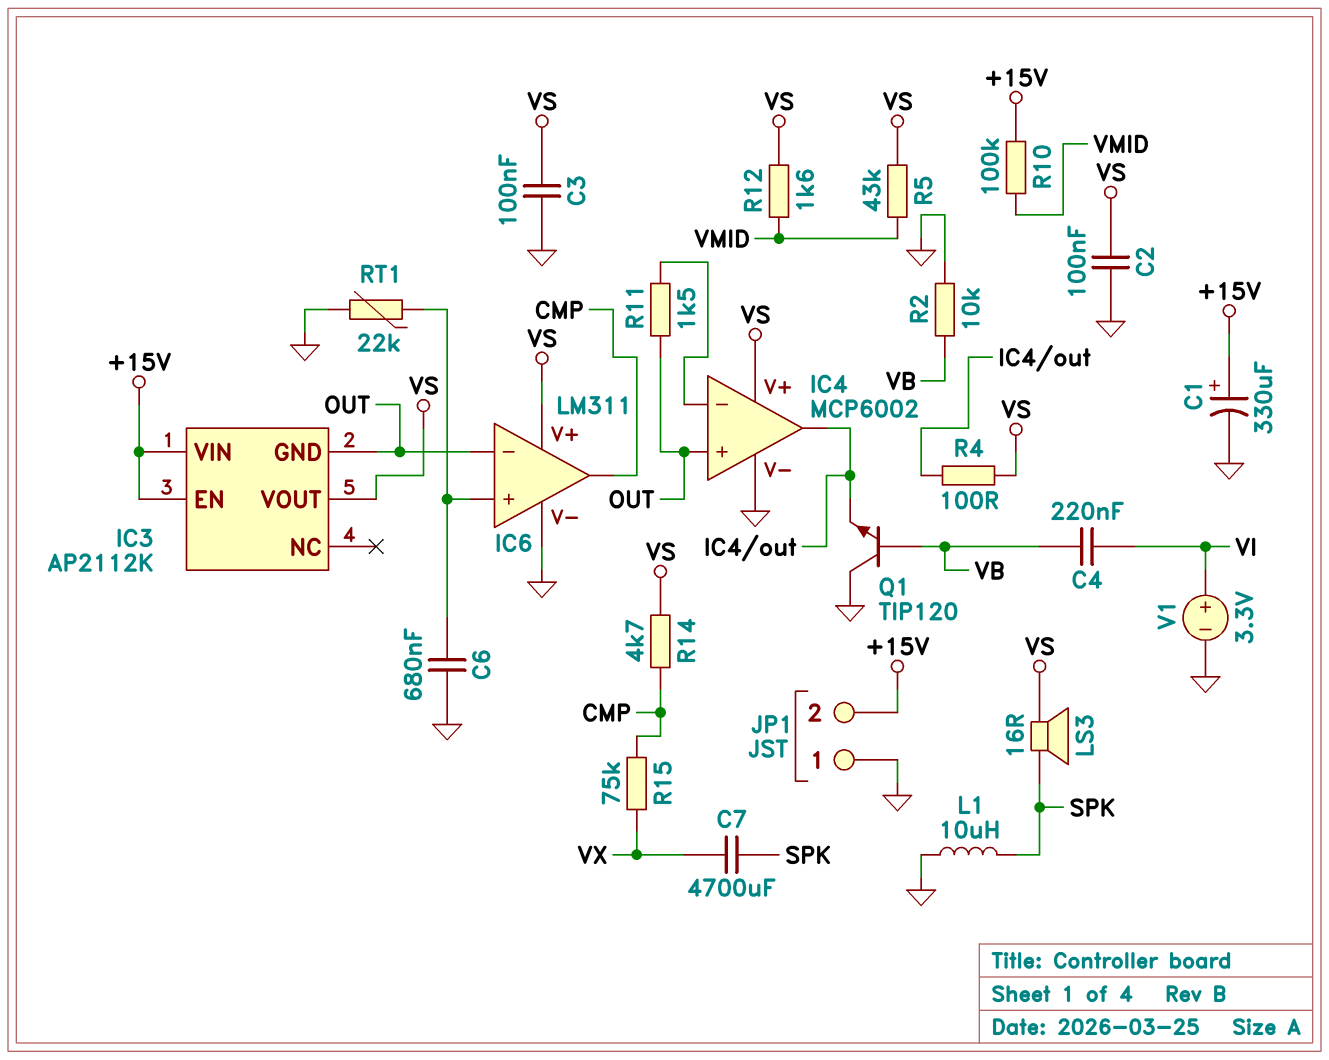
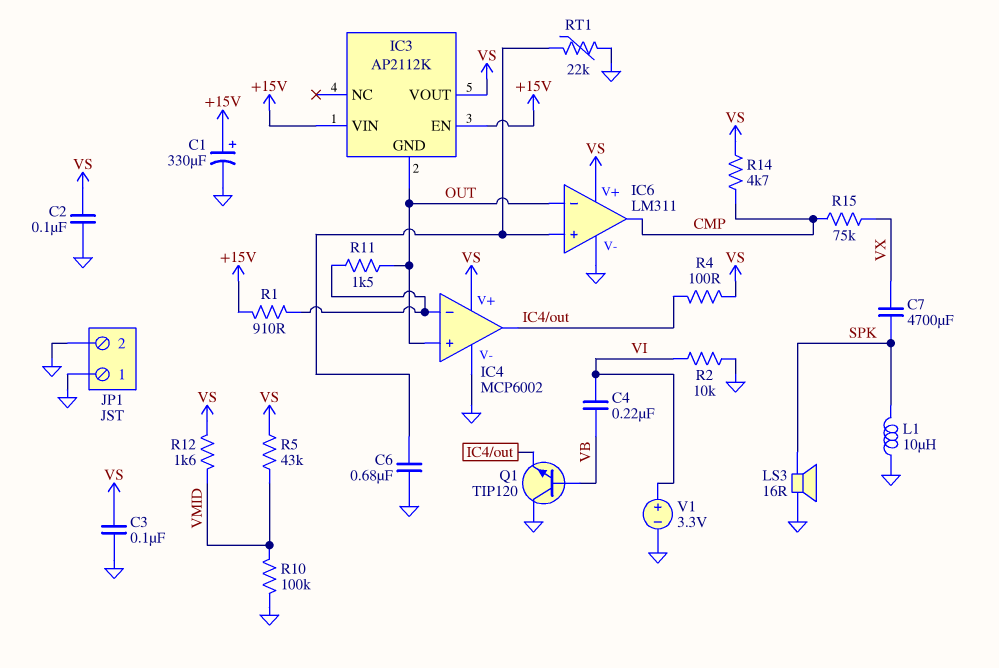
JP1 pin 2: +15V -> GND
LS3: speaker 16R (SPK, VS) -> speaker 16R (GND, SPK)
R1: none -> 910 (+15V, IC4/in-)
R2: 10k (GND, VB) -> 10k (GND, VI)
R10: 100k (+15V, VMID) -> 100k (GND, VMID)

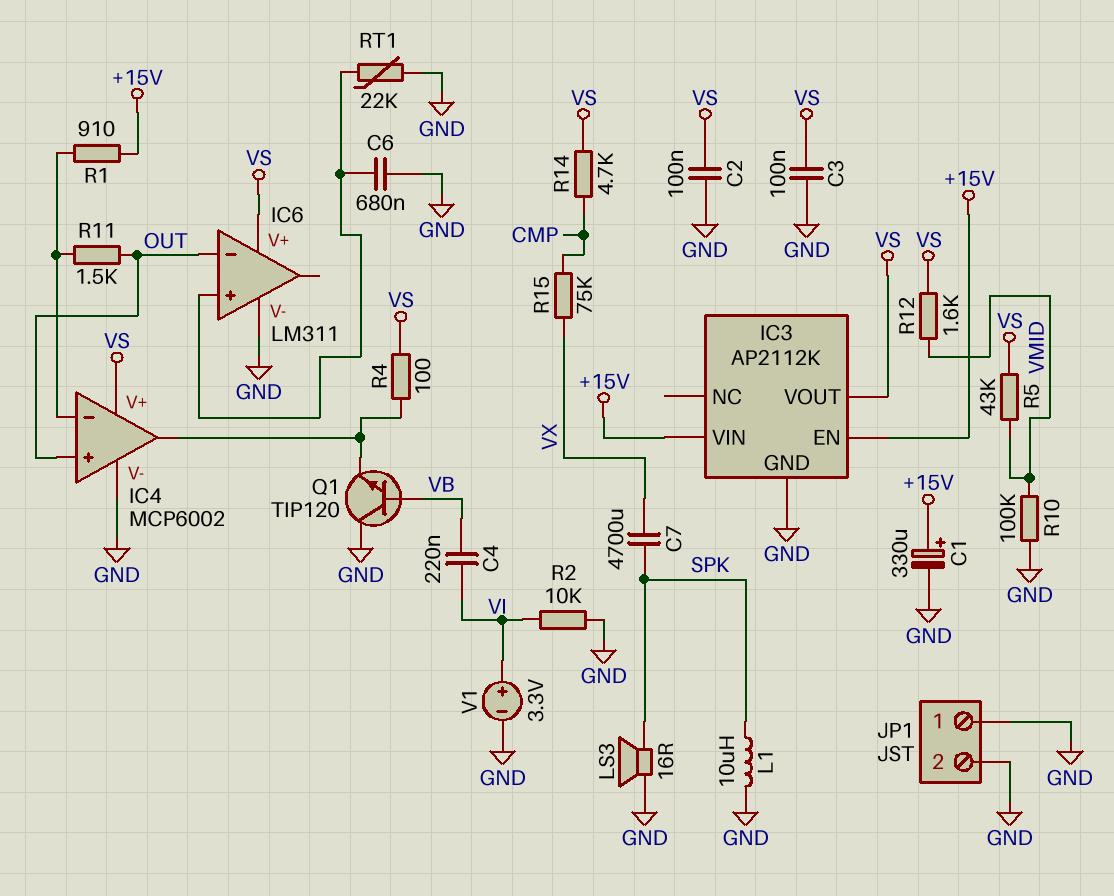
IC3 pin GND: OUT -> GND
IC6 pin out: CMP -> none

